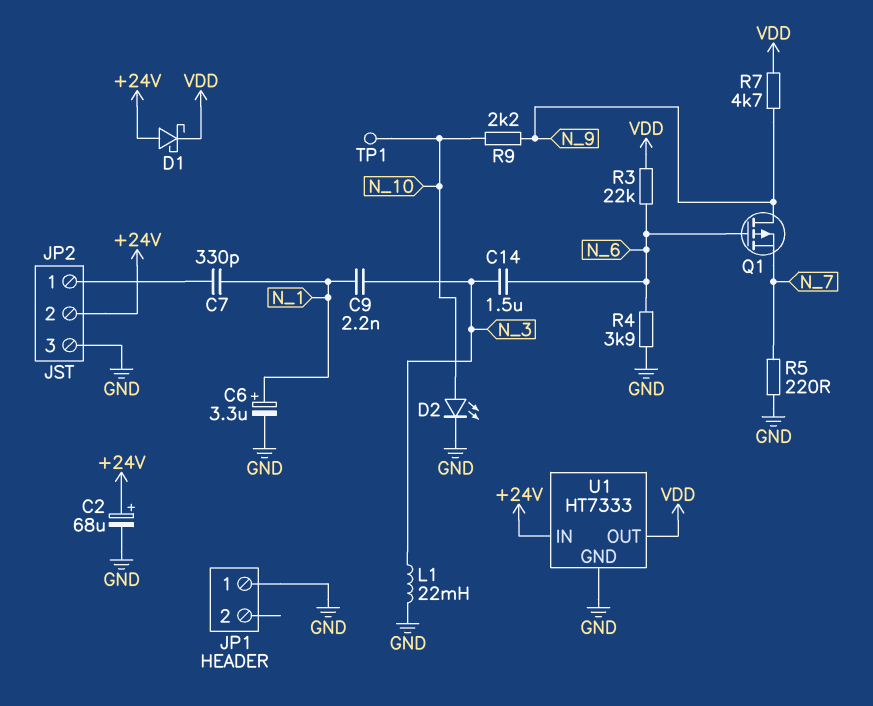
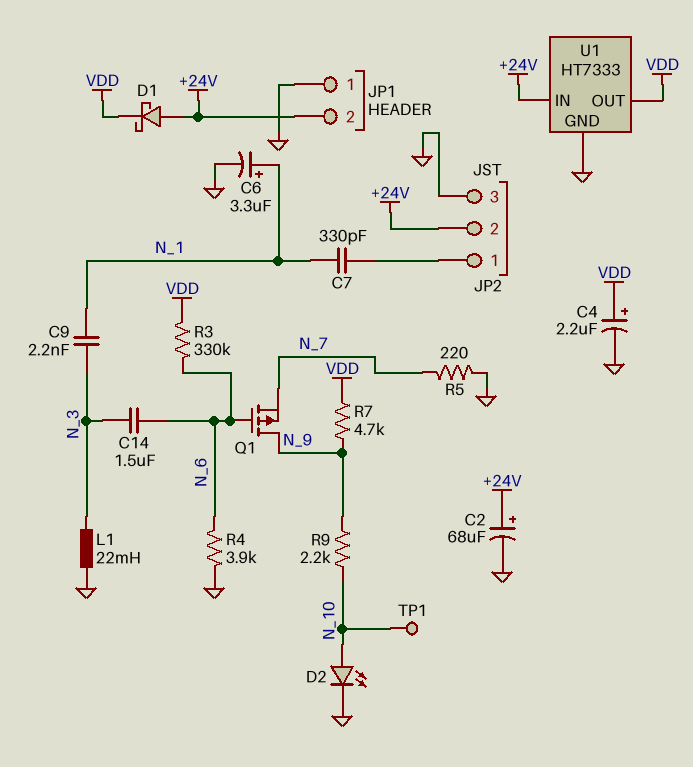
C4: none -> 2.2uF (plus VDD, minus GND)
JP1 pin 2: none -> +24V
R3: 22k (N_6, VDD) -> 330k (N_6, VDD)

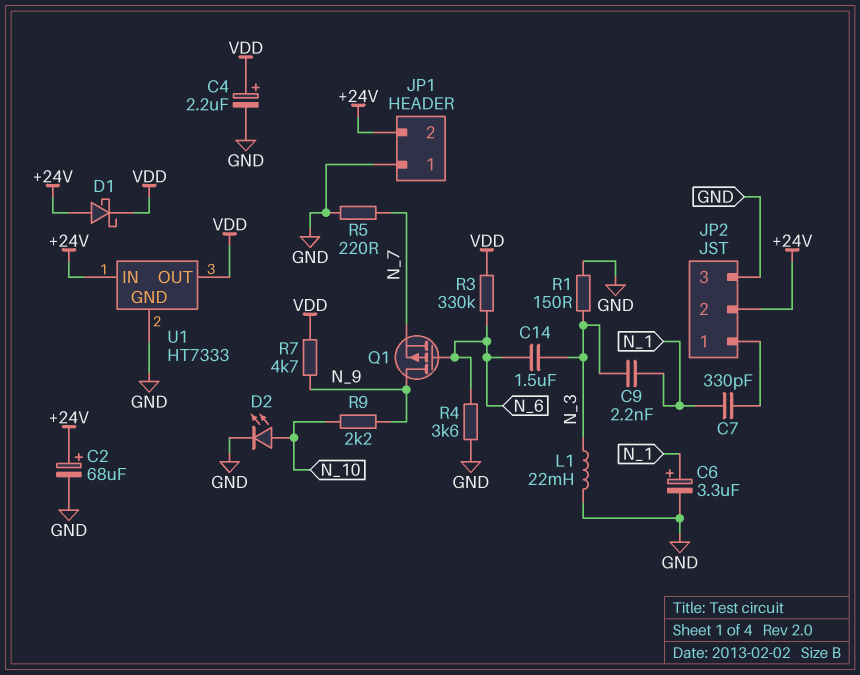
R1: none -> 150 (GND, N_3)
R4: 3.9k (GND, N_6) -> 3.6k (GND, N_6)
TP1: test point (N_10) -> none

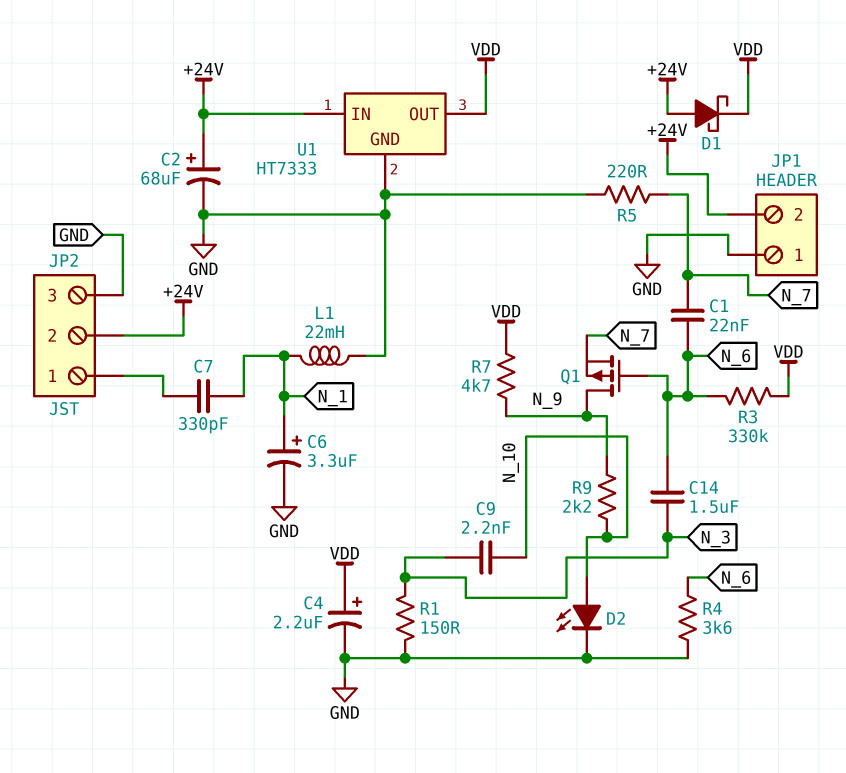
C1: none -> 22nF (N_6, N_7)
C9: 2.2nF (N_1, N_3) -> 2.2nF (N_3, N_10)
L1: 22mH (GND, N_3) -> 22mH (GND, N_1)

